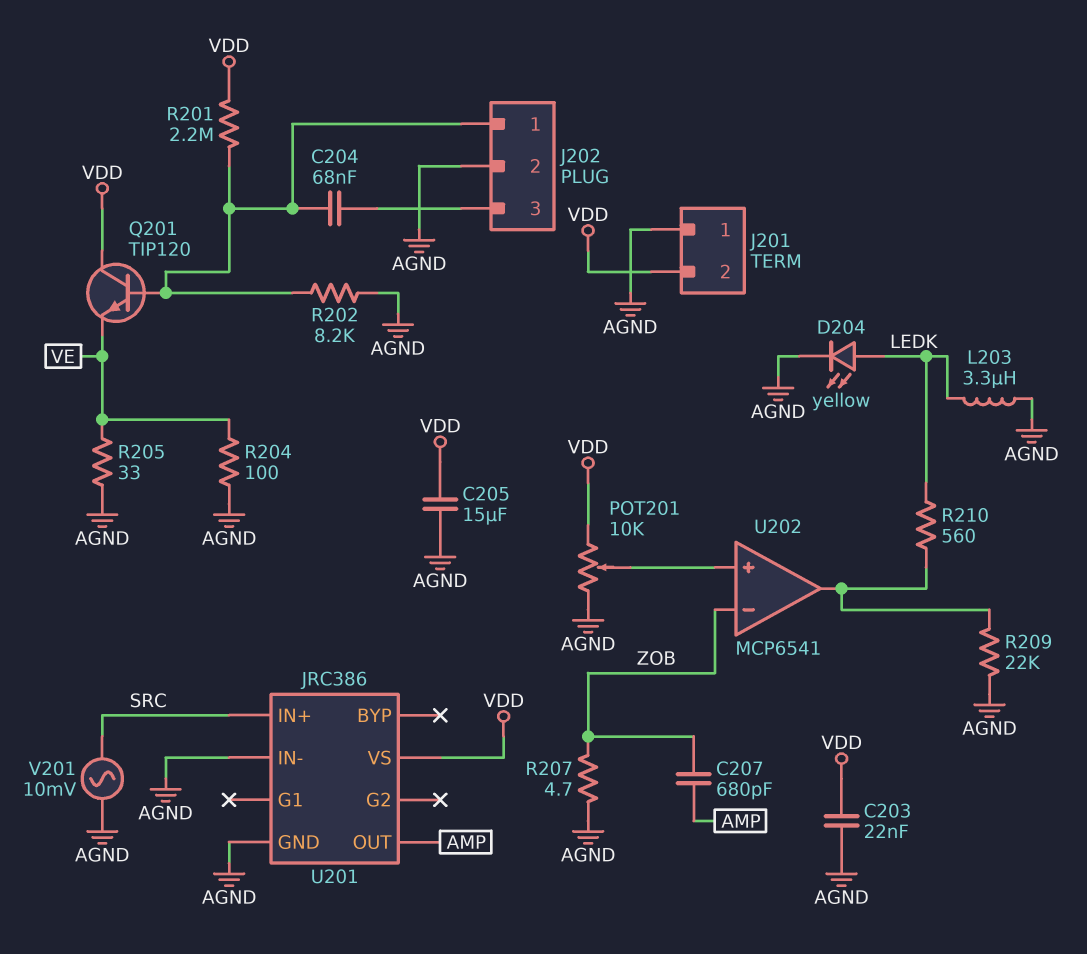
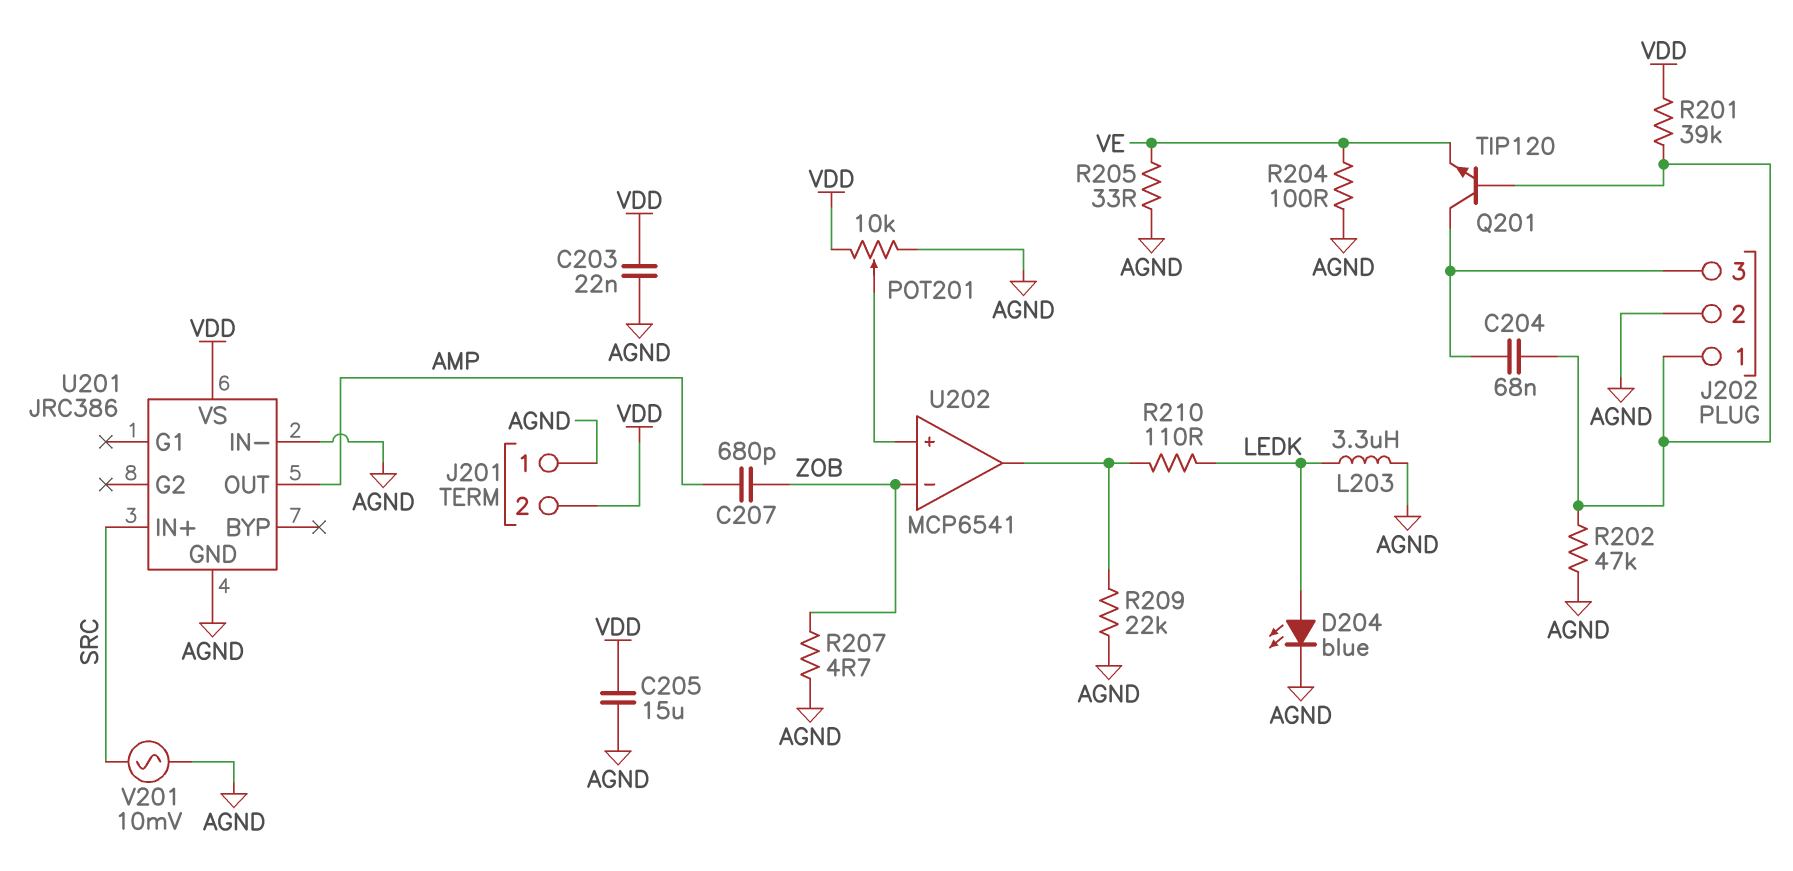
D204: LED yellow (A LEDK, K AGND) -> LED blue (A LEDK, K AGND)
Q201: NPN TIP120 (B J202/1, C VDD, E VE) -> NPN TIP120 (B J202/1, C J202/3, E VE)
R201: 2.2M (J202/1, VDD) -> 39k (J202/1, VDD)
R202: 8.2k (AGND, J202/1) -> 47k (AGND, J202/1)
R210: 560 (LEDK, U202/out) -> 110 (LEDK, U202/out)

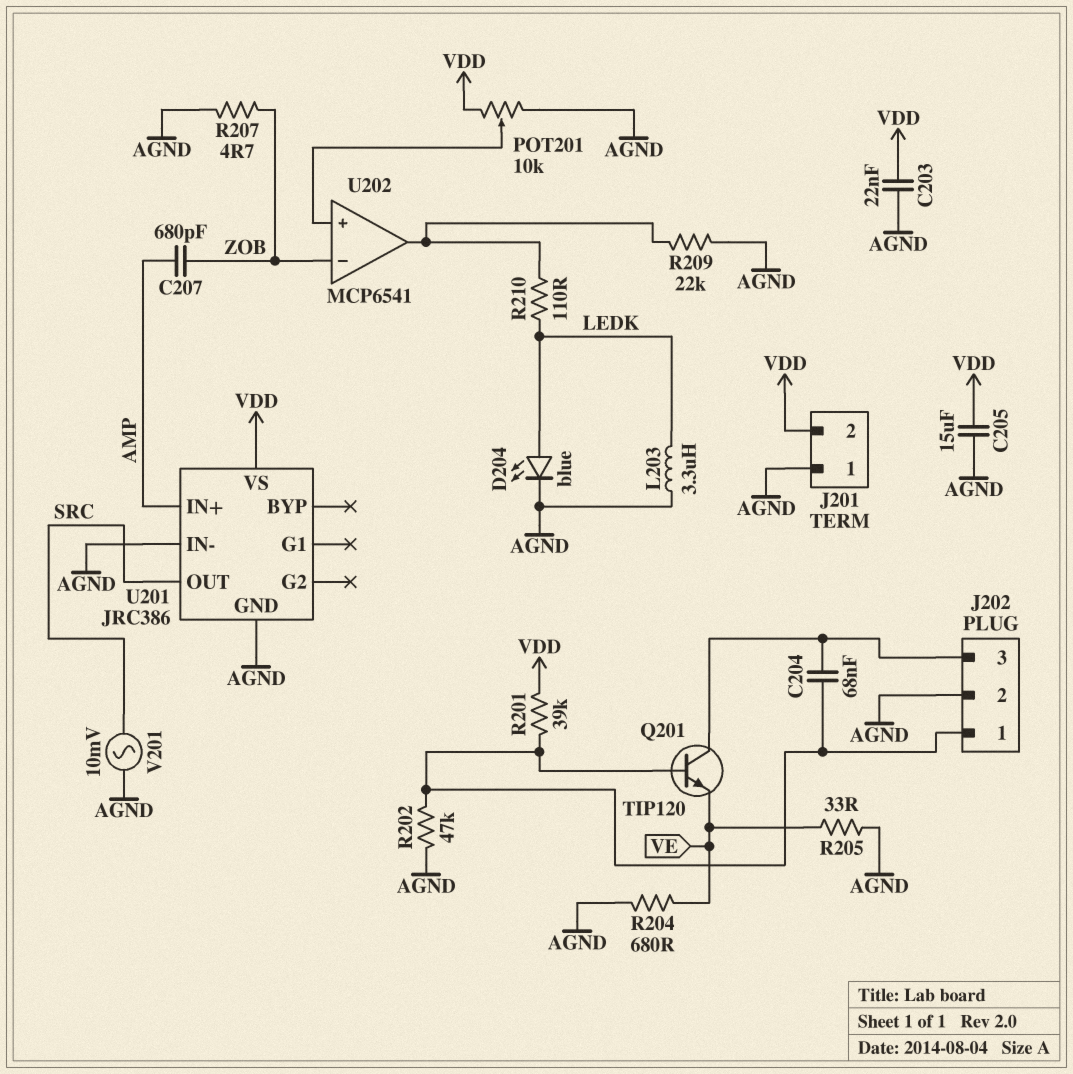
R204: 100 (AGND, VE) -> 680 (AGND, VE)
U201 pin IN+: SRC -> AMP
U201 pin OUT: AMP -> SRC

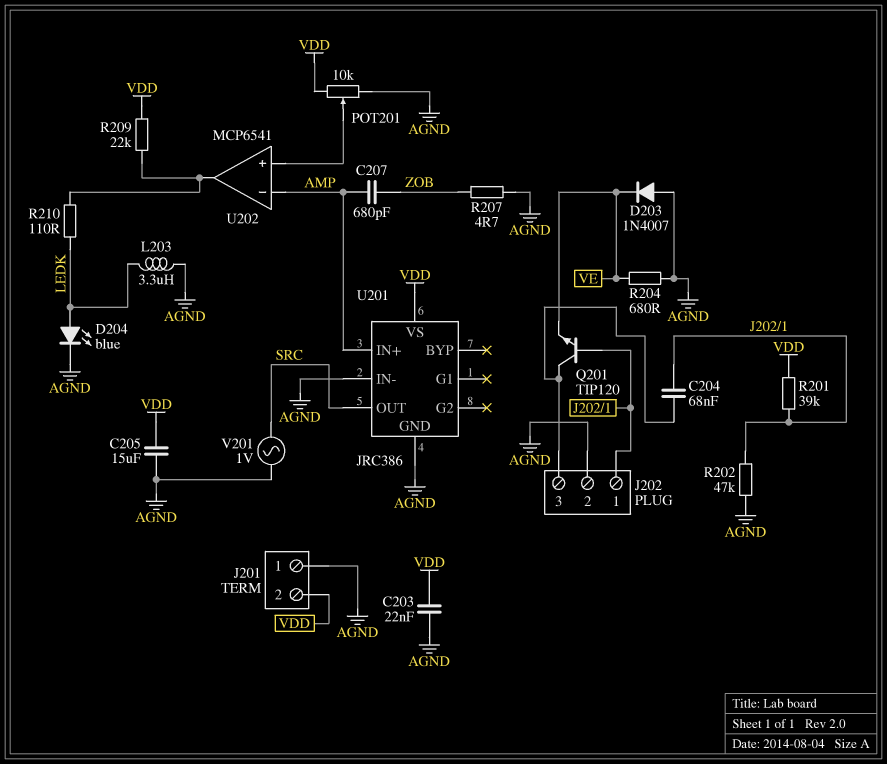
D203: none -> diode 1N4007 (A AGND, K VE)
R205: 33 (AGND, VE) -> none
R209: 22k (AGND, U202/out) -> 22k (U202/out, VDD)
U202 pin in-: ZOB -> AMP
V201: AC 10mV (AGND, SRC) -> AC 1V (AGND, SRC)

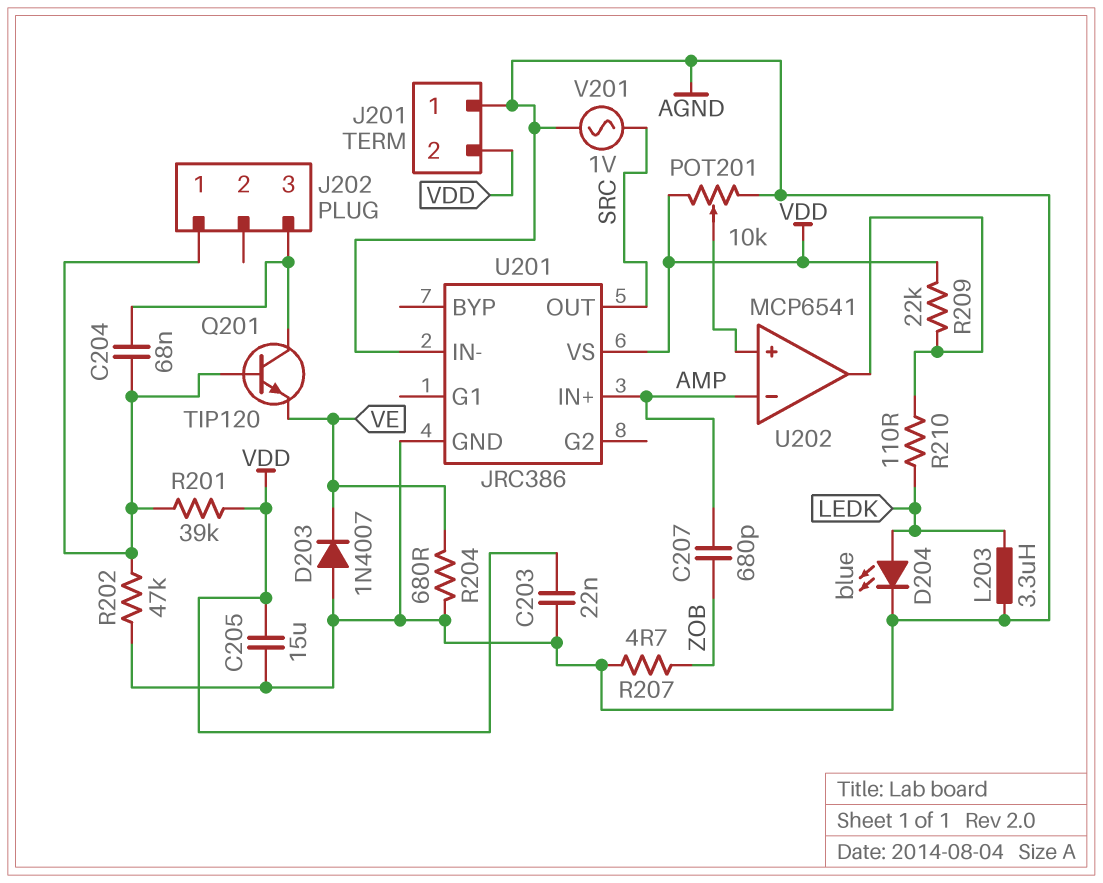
J202 pin 2: AGND -> none

